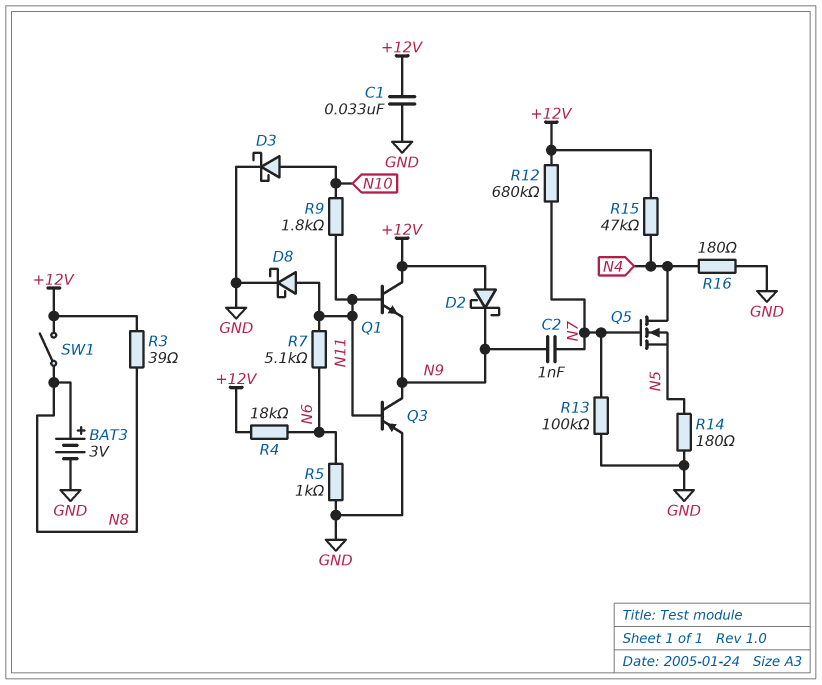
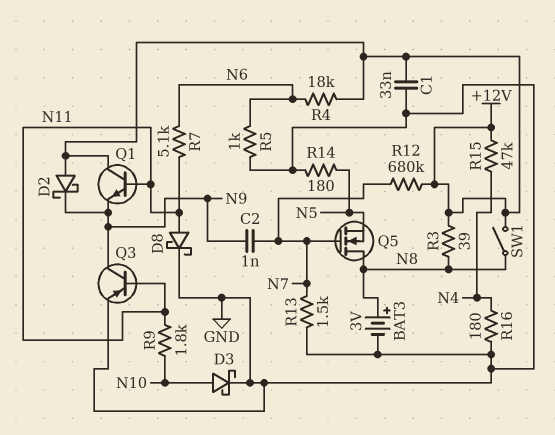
Q5: NMOS (G N7, D N4, S N5) -> NMOS (G N7, D N8, S N5)
R13: 100k (GND, N7) -> 1.5k (GND, N7)

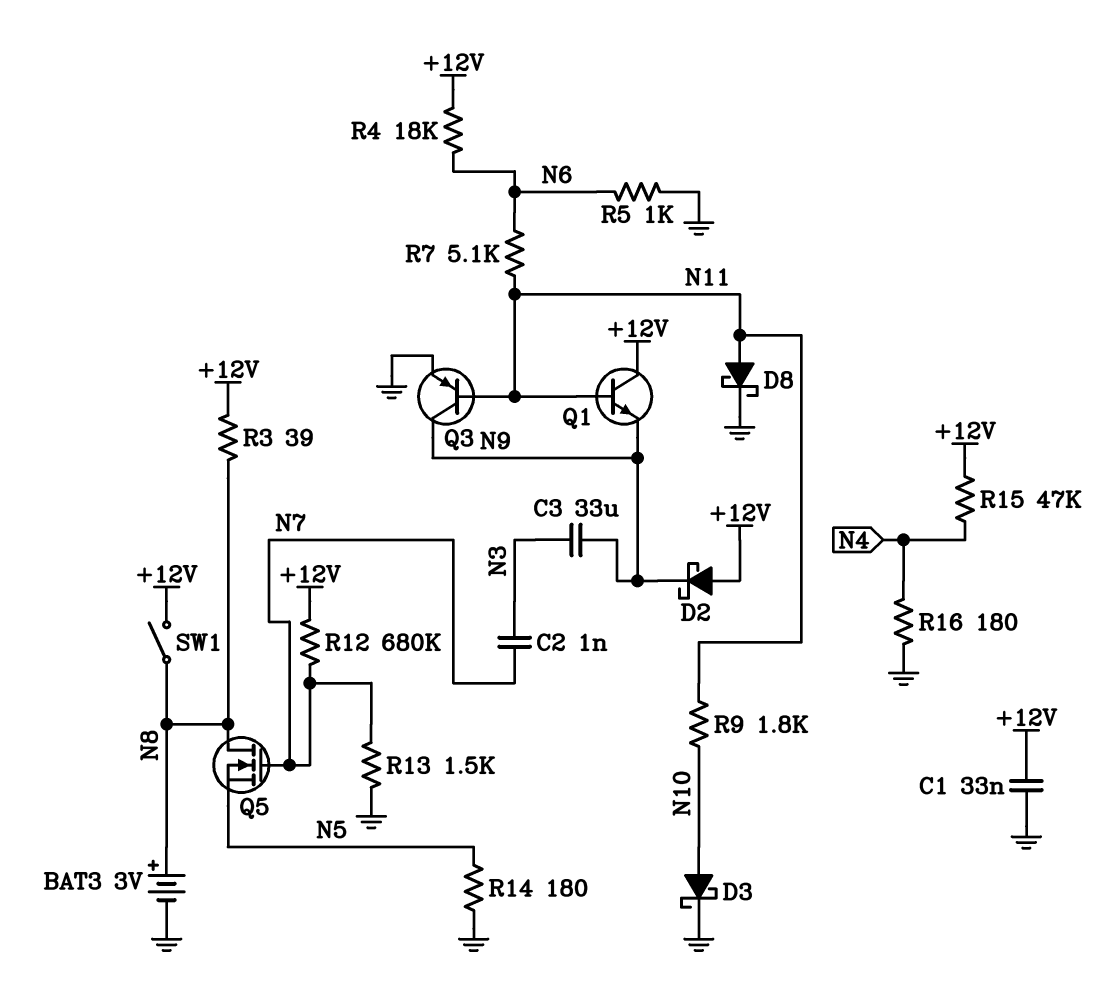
C2: 1nF (N7, N9) -> 1nF (N3, N7)
C3: none -> 33uF (N3, N9)

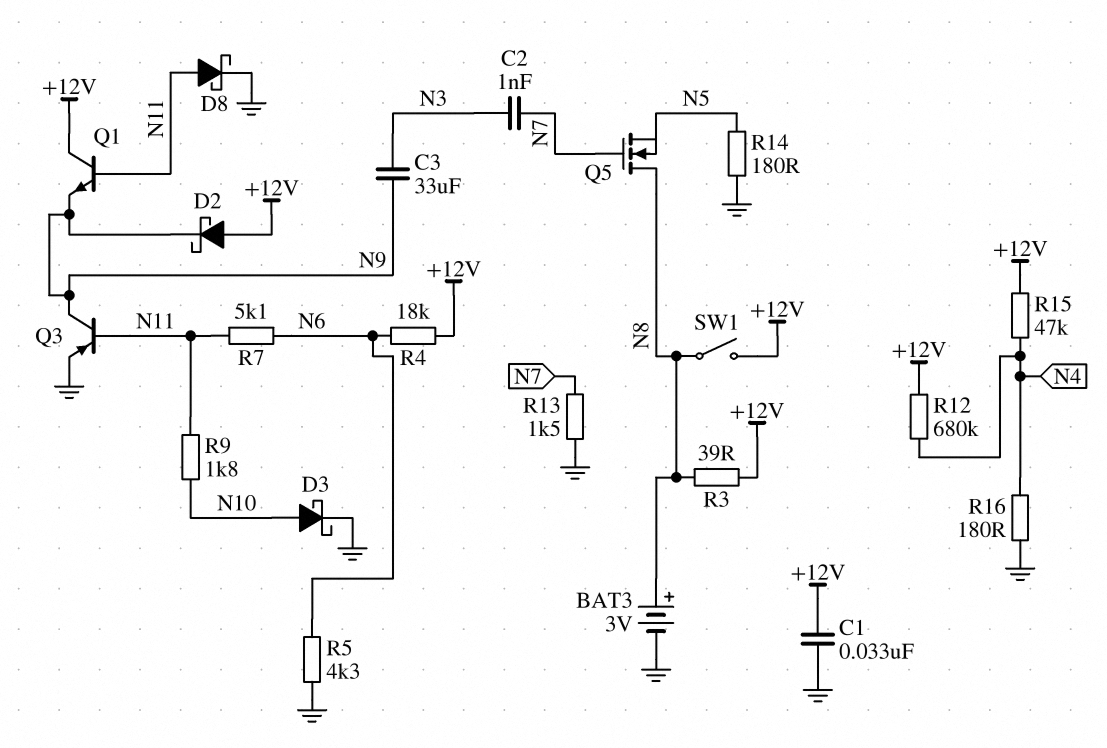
R5: 1k (GND, N6) -> 4.3k (GND, N6)
R12: 680k (+12V, N7) -> 680k (+12V, N4)

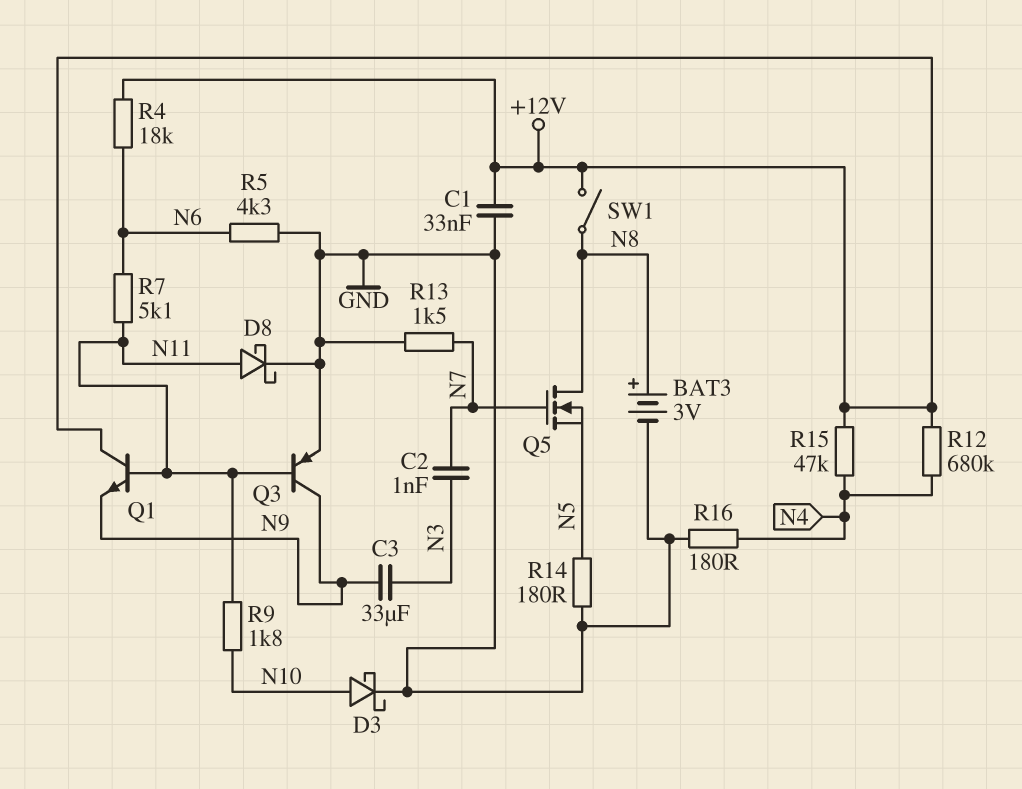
D2: schottky (A +12V, K N9) -> none
R3: 39 (+12V, N8) -> none

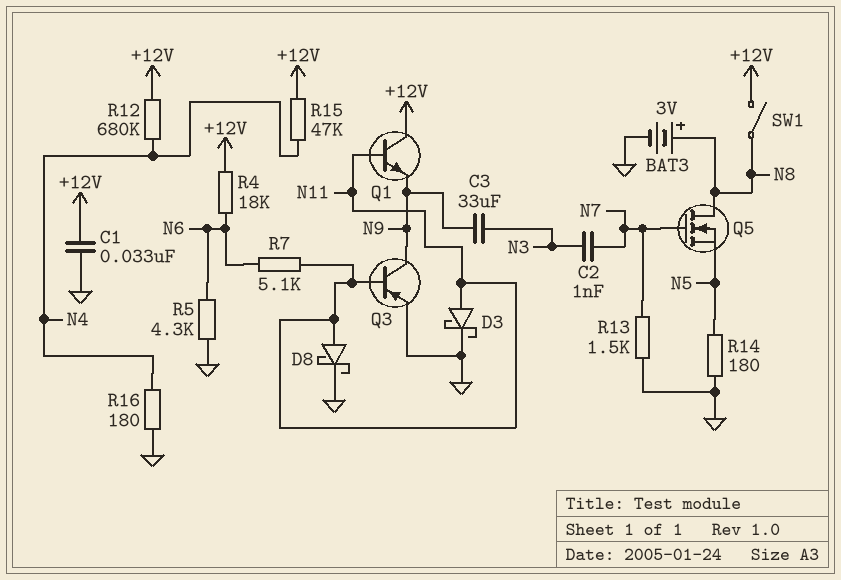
D3: schottky (A N10, K GND) -> schottky (A N11, K GND)
R9: 1.8k (N10, N11) -> none

